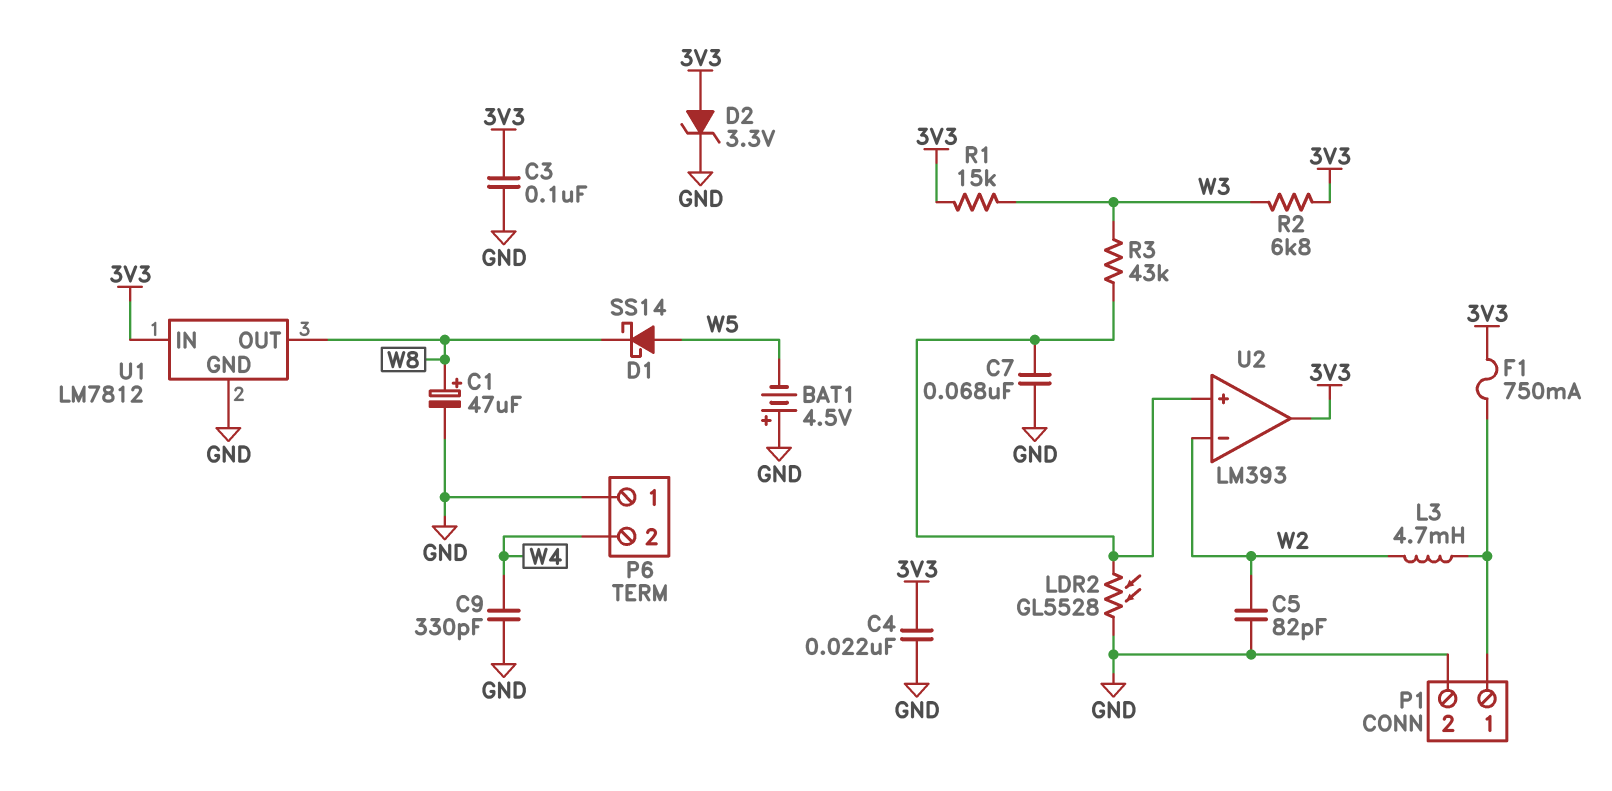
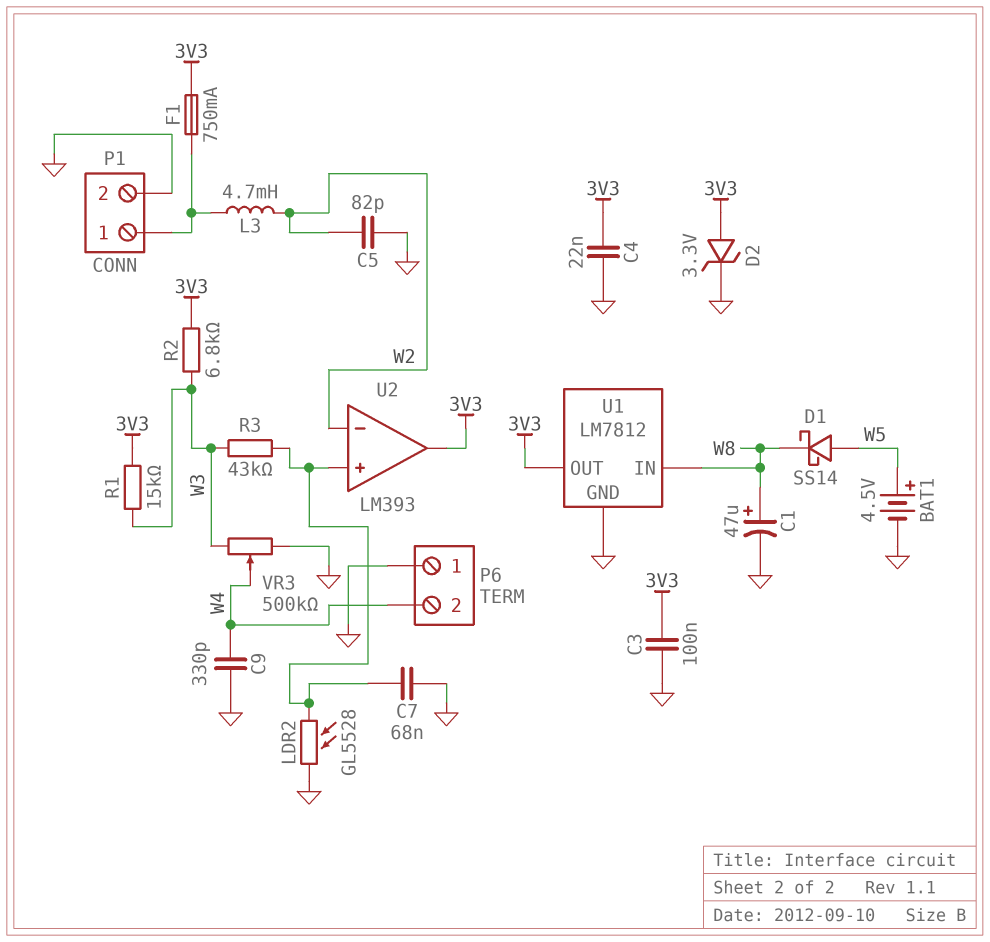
BAT1: 4.5V (plus GND, minus W5) -> 4.5V (plus W5, minus GND)
U1 pin IN: 3V3 -> W8
U1 pin OUT: W8 -> 3V3
VR3: none -> 500k (GND, W3, wiper W4)

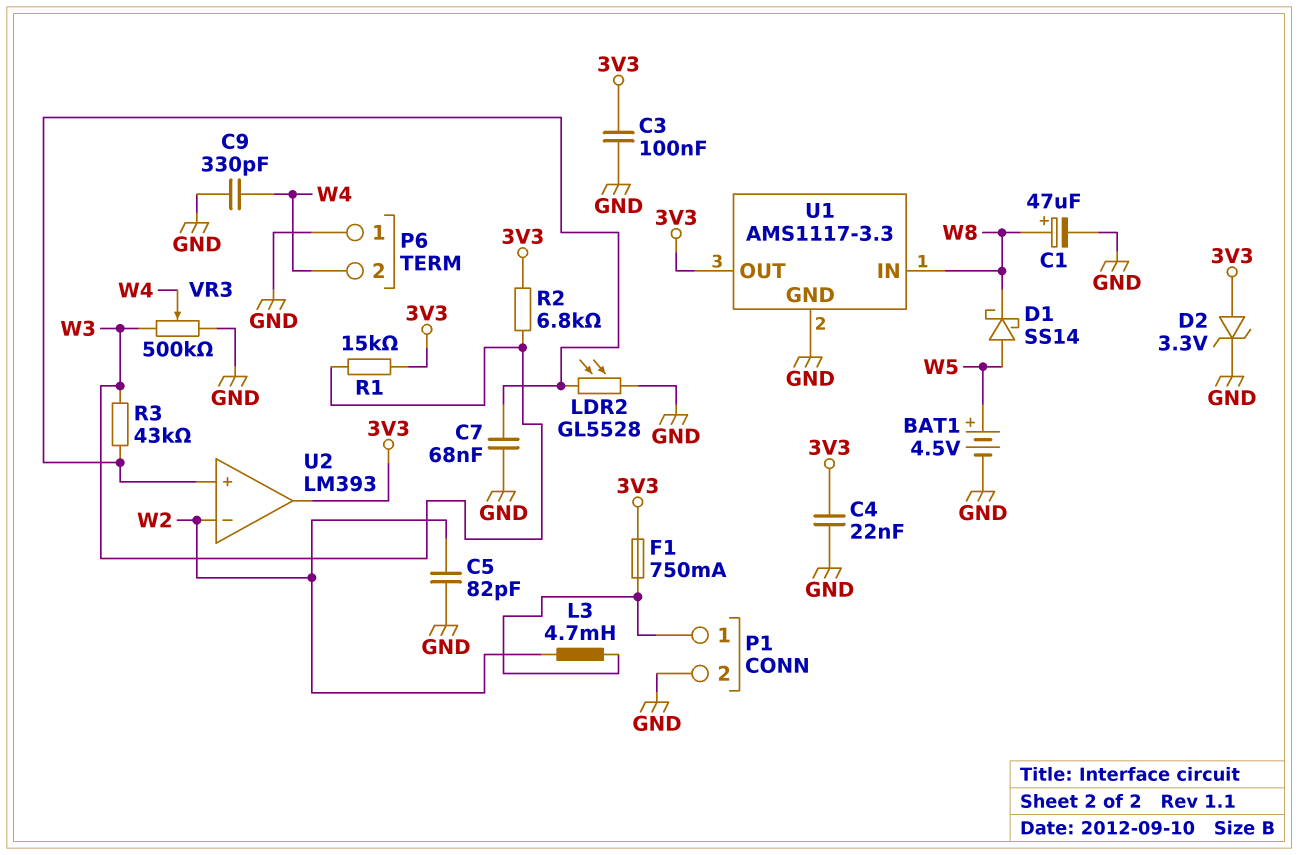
U1: LM7812 -> AMS1117-3.3

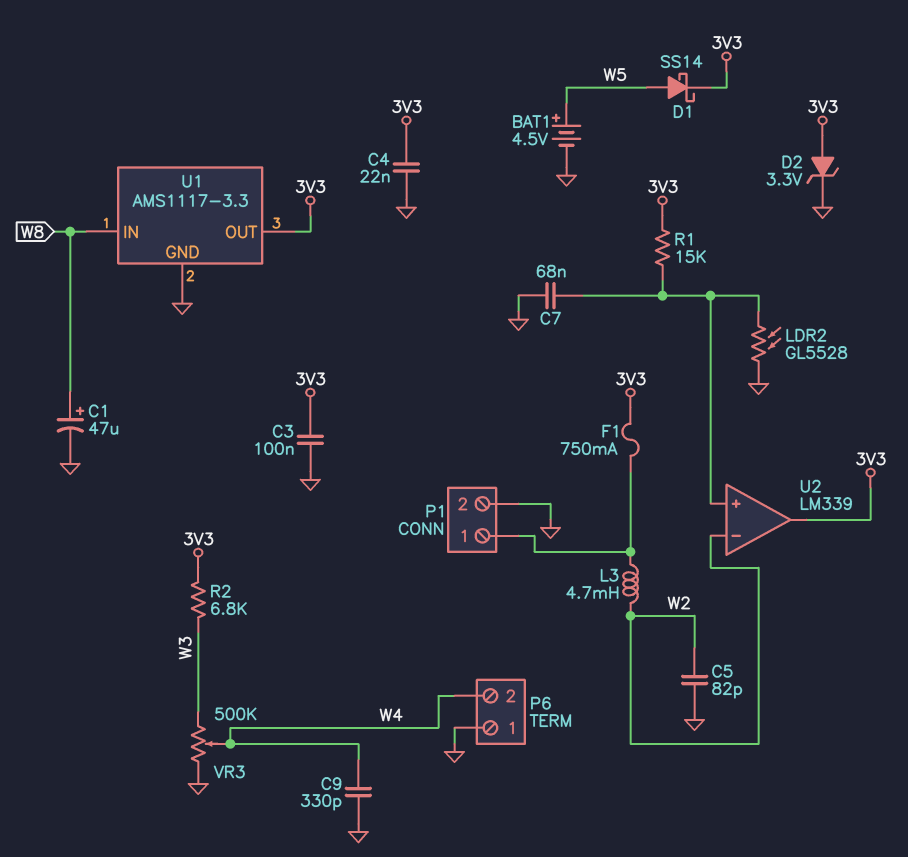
D1: schottky SS14 (A W5, K W8) -> schottky SS14 (A W5, K 3V3)
R1: 15k (3V3, W3) -> 15k (3V3, U2/in+)
R3: 43k (U2/in+, W3) -> none
U2: LM393 -> LM339

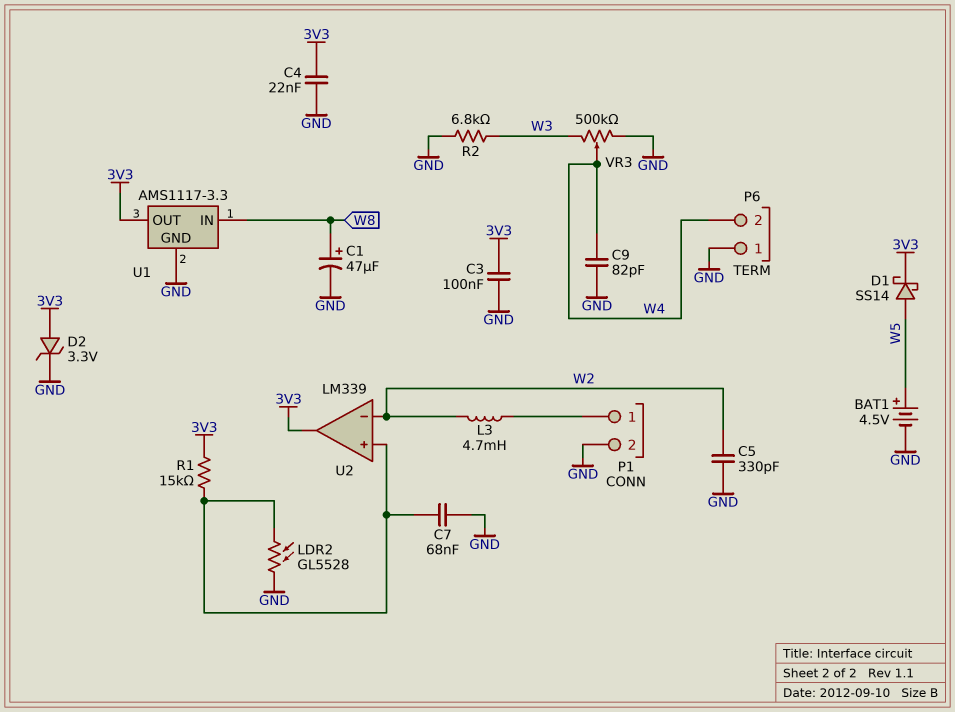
C5: 82pF (GND, W2) -> 330pF (GND, W2)
C9: 330pF (GND, W4) -> 82pF (GND, W4)
F1: 750mA (3V3, P1/1) -> none
R2: 6.8k (3V3, W3) -> 6.8k (GND, W3)

